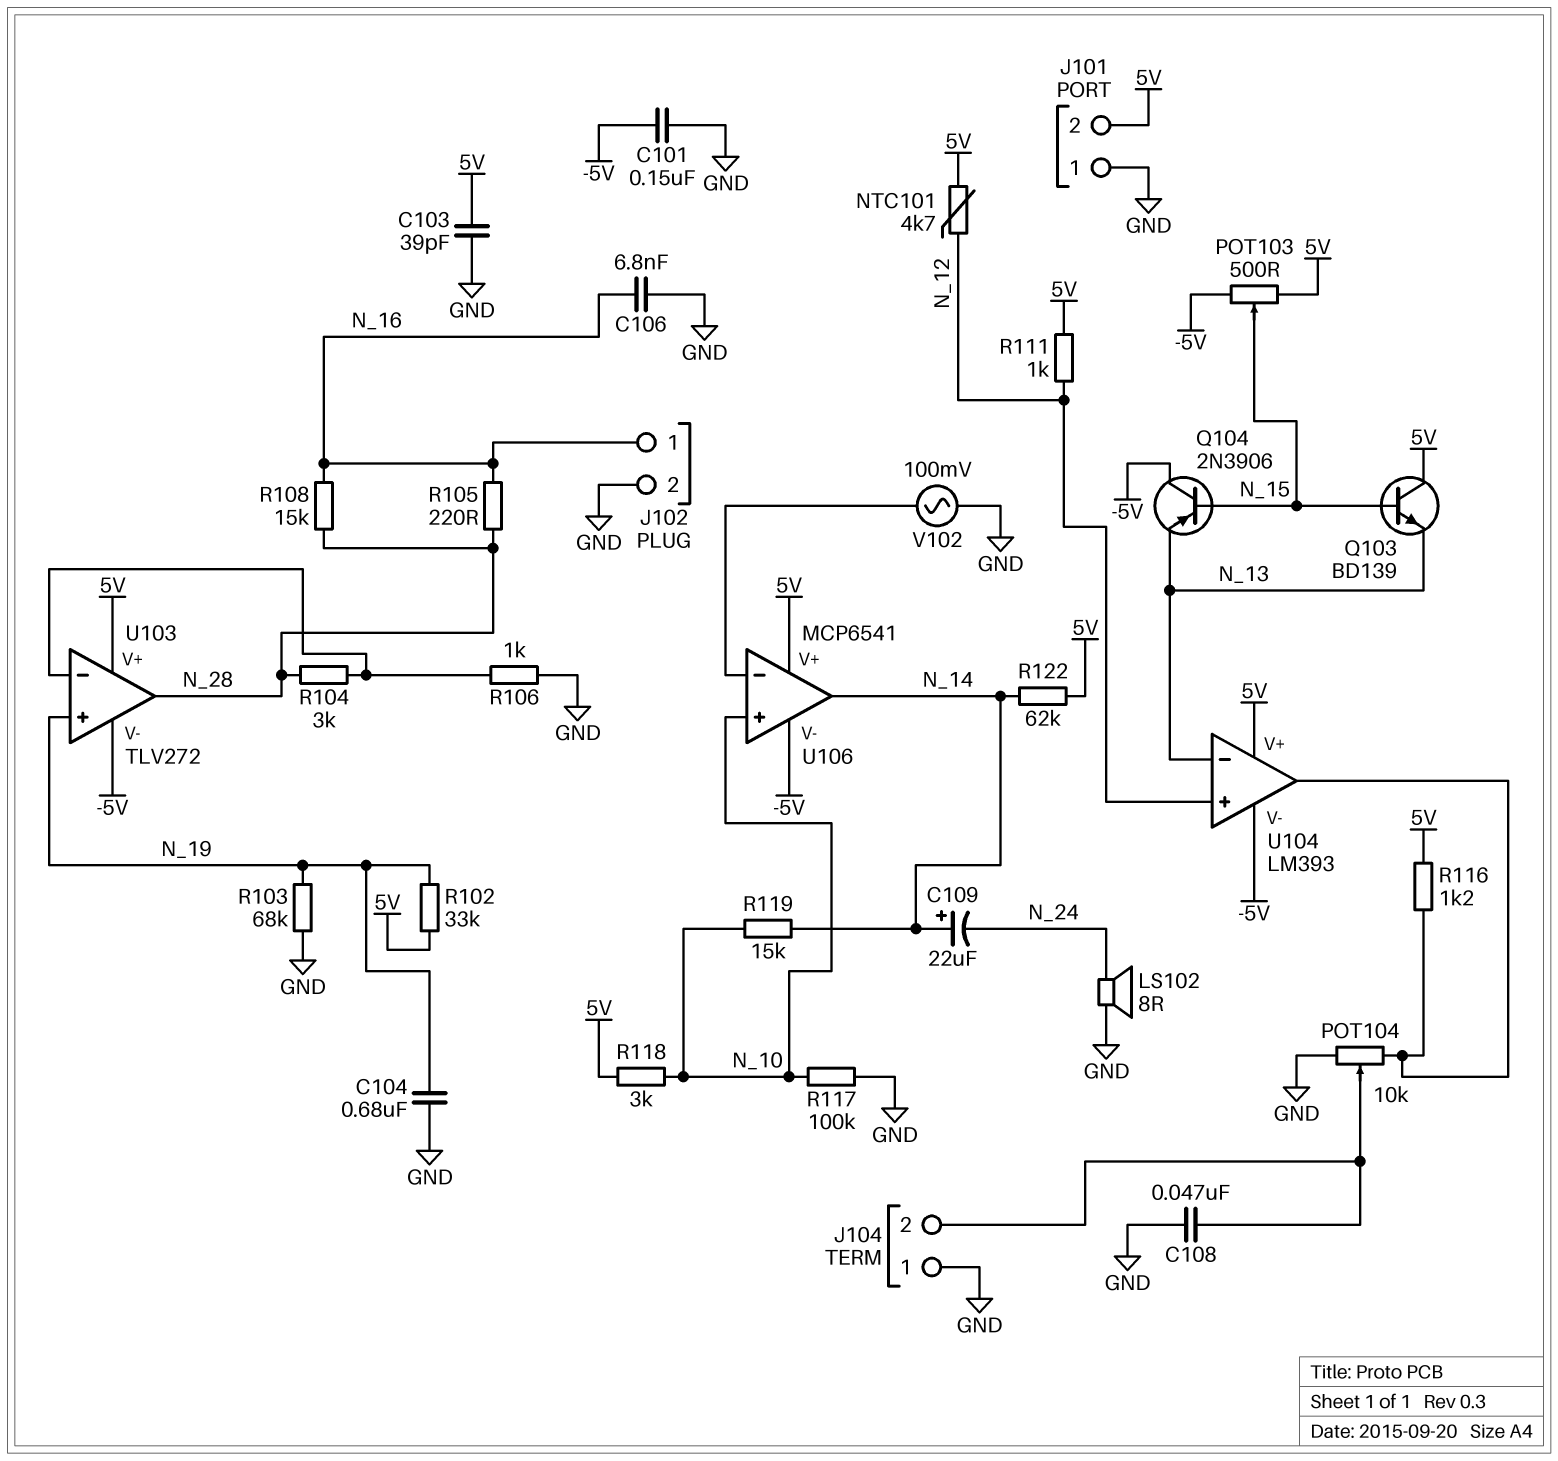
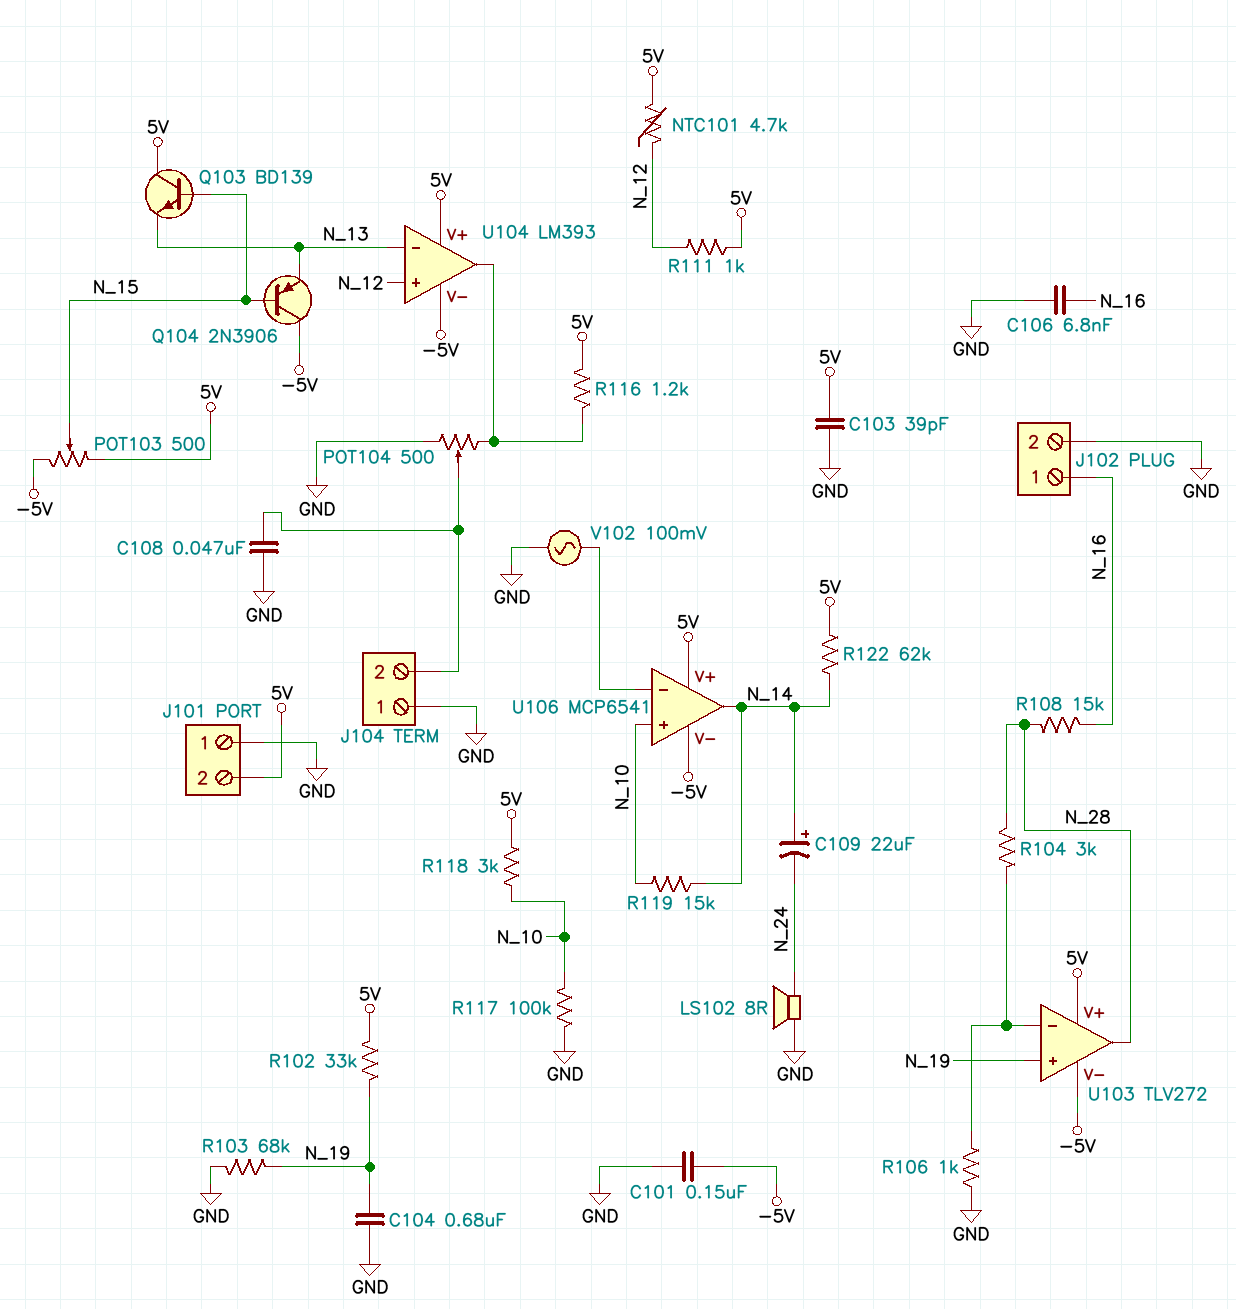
POT104: 10k (GND, U104/out, wiper J104/2) -> 500 (GND, U104/out, wiper J104/2)
R105: 220 (N_16, N_28) -> none

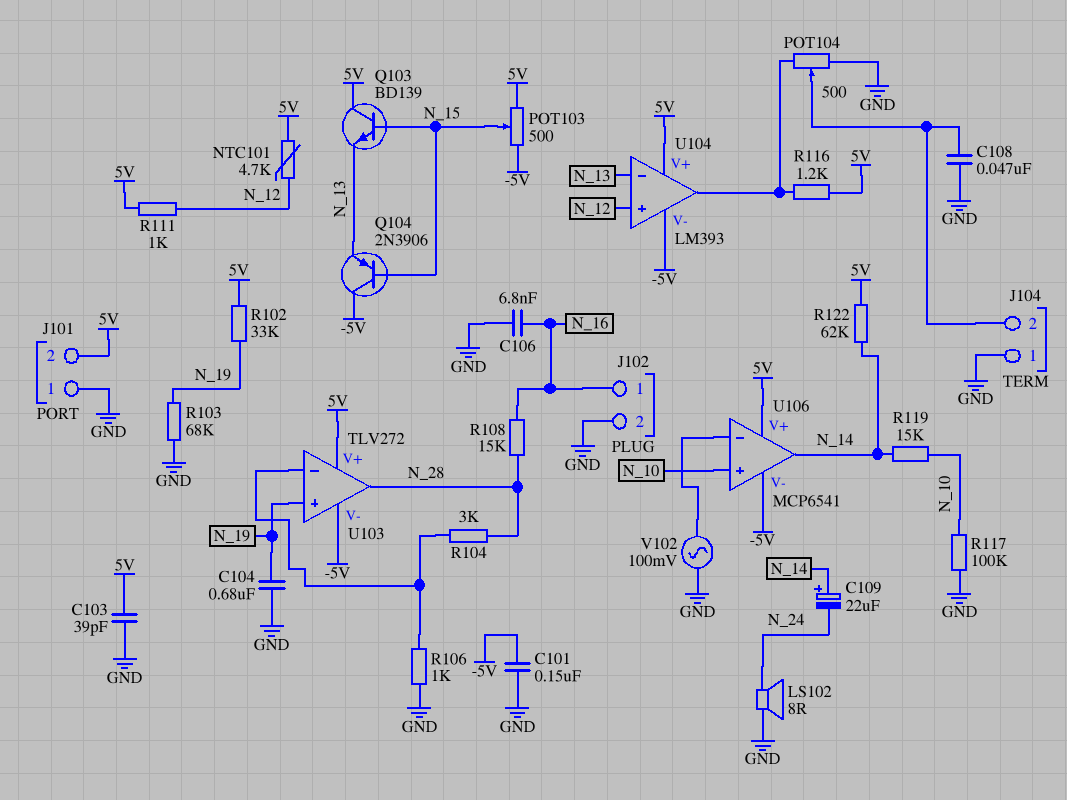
R118: 3k (5V, N_10) -> none

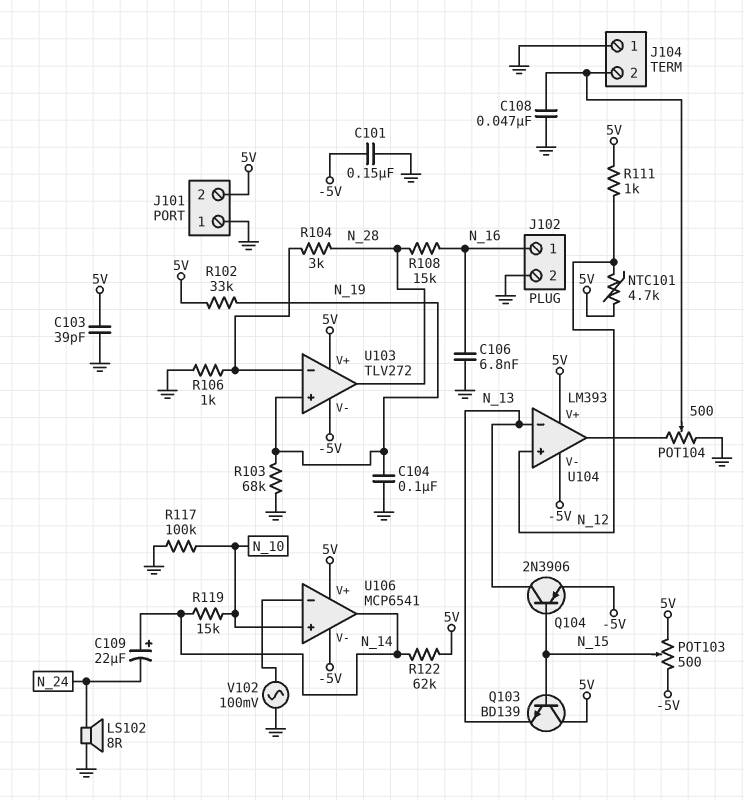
C104: 680nF (GND, N_19) -> 100nF (GND, N_19)
Q104: PNP 2N3906 (B N_15, C -5V, E N_13) -> PNP 2N3906 (B N_15, C N_13, E -5V)
R116: 1.2k (5V, U104/out) -> none

